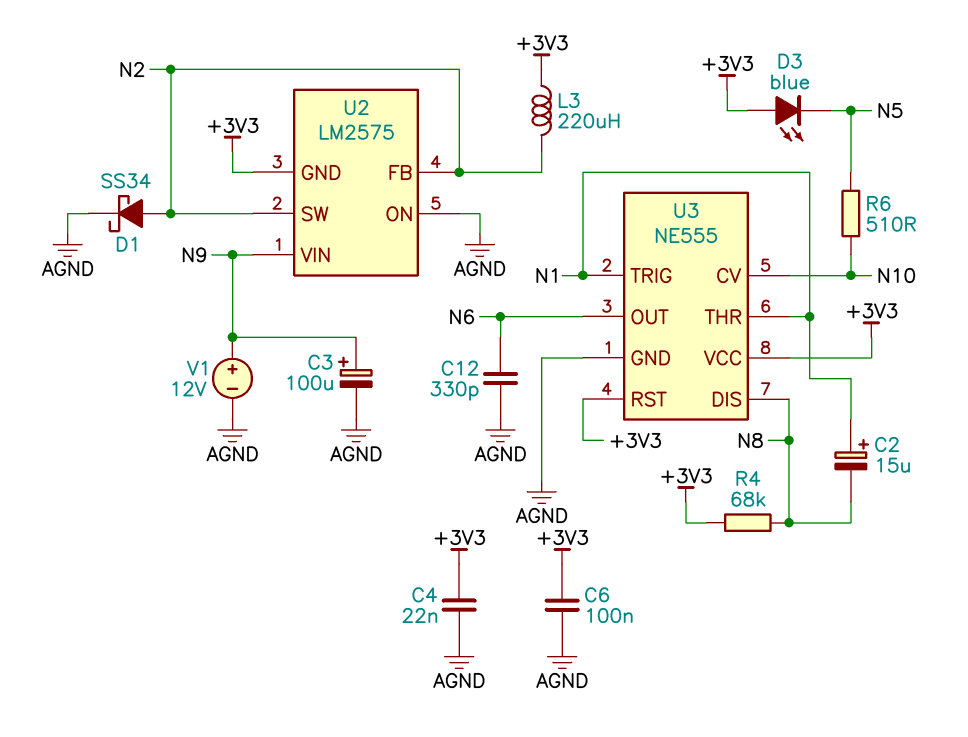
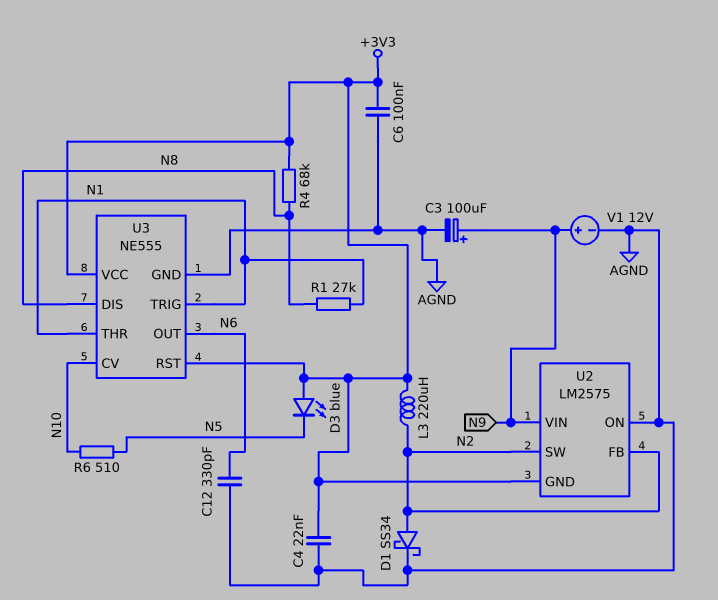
C2: 15uF (plus N1, minus N8) -> none
R1: none -> 27k (N1, N8)

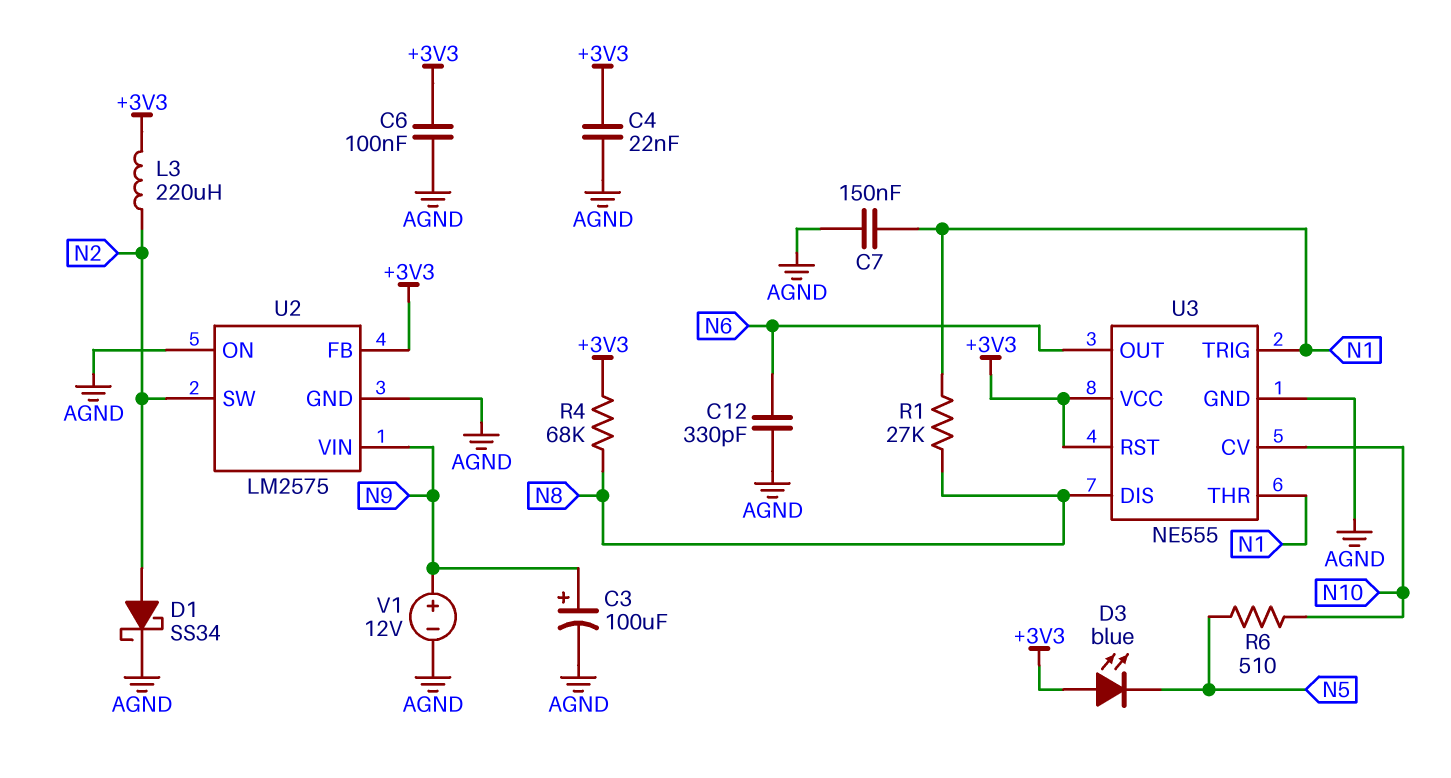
C7: none -> 150nF (AGND, N1)
U2 pin FB: N2 -> +3V3
U2 pin GND: +3V3 -> AGND

